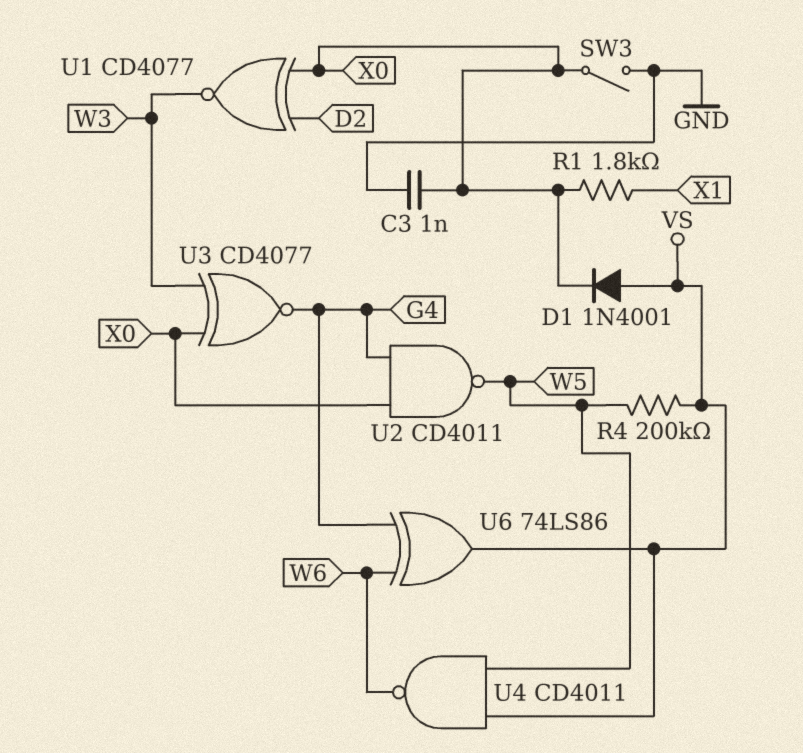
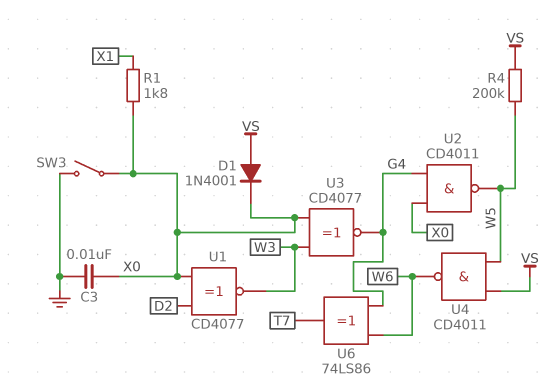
C3: 1nF (GND, X0) -> 10nF (GND, X0)
U6: XOR 74LS86 (in G4, in W6, out VS) -> XOR 74LS86 (in G4, in W6, out T7)

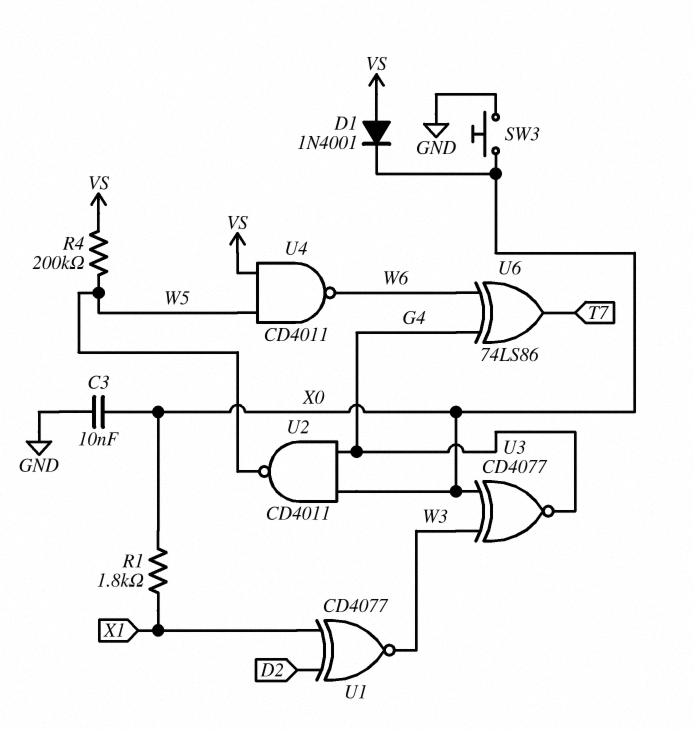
SW3: switch (GND, X0) -> button (GND, X0)
U1: XNOR CD4077 (in D2, in X0, out W3) -> XNOR CD4077 (in D2, in X1, out W3)

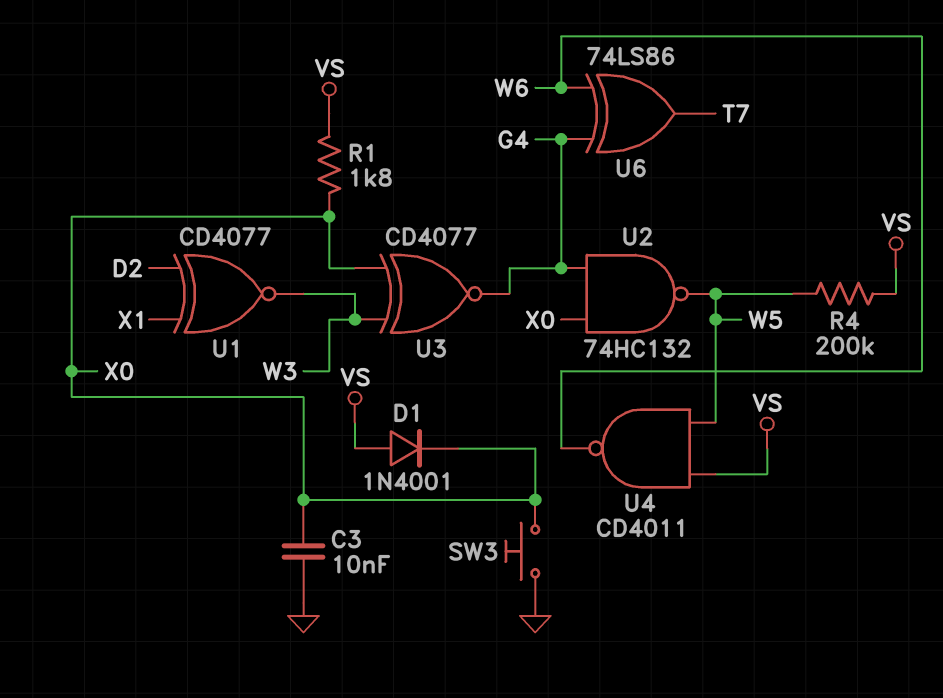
R1: 1.8k (X0, X1) -> 1.8k (VS, X0)
U2: NAND CD4011 (in G4, in X0, out W5) -> NAND 74HC132 (in G4, in X0, out W5)

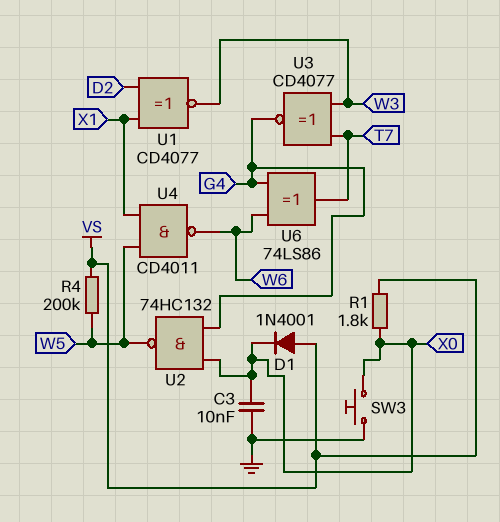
U3: XNOR CD4077 (in W3, in X0, out G4) -> XNOR CD4077 (in T7, in W3, out G4)
U4: NAND CD4011 (in VS, in W5, out W6) -> NAND CD4011 (in W5, in X1, out W6)

